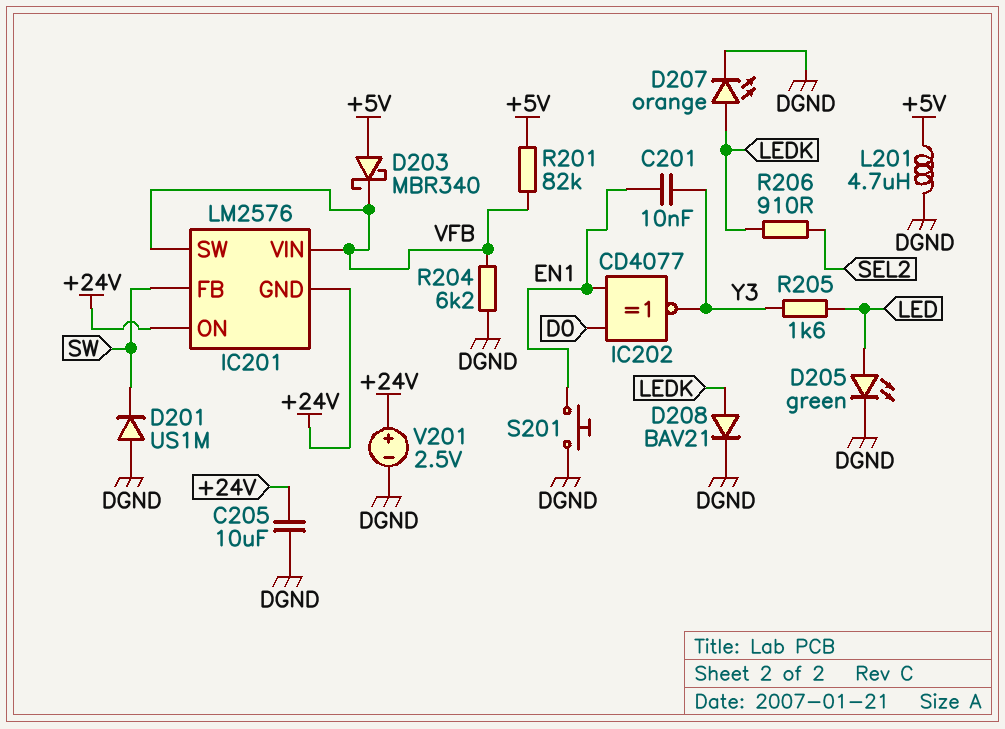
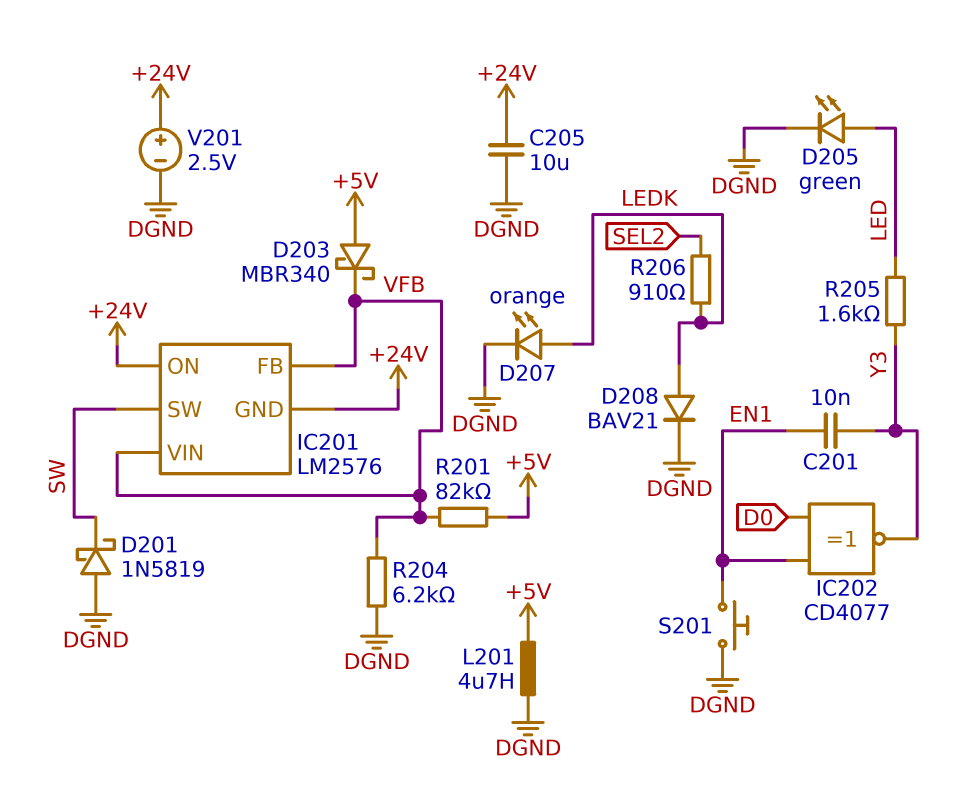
D201: diode US1M (A DGND, K SW) -> schottky 1N5819 (A DGND, K SW)
IC201 pin FB: SW -> VFB
IC201 pin SW: VFB -> SW

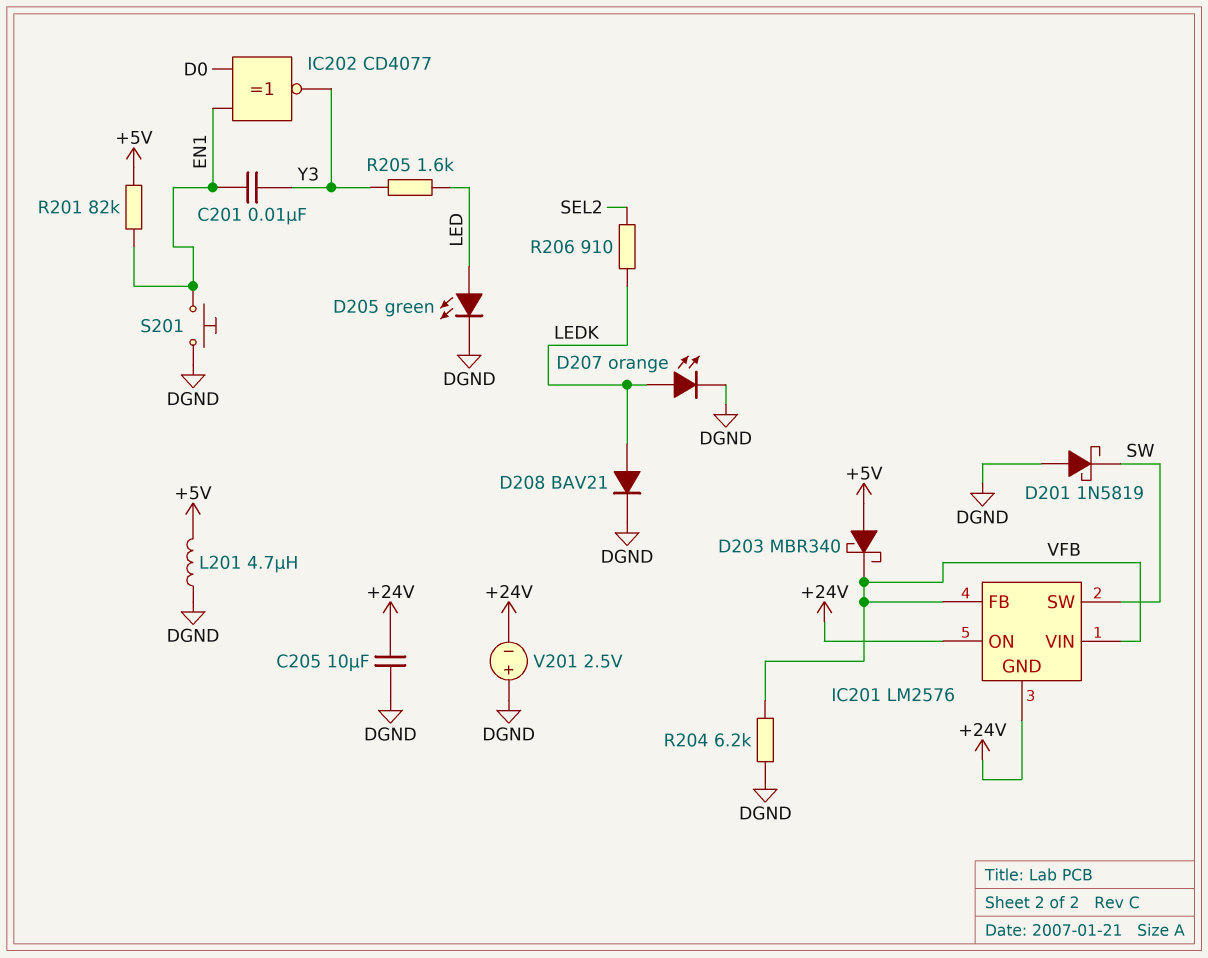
R201: 82k (+5V, VFB) -> 82k (+5V, EN1)
V201: 2.5V (plus +24V, minus DGND) -> 2.5V (plus DGND, minus +24V)

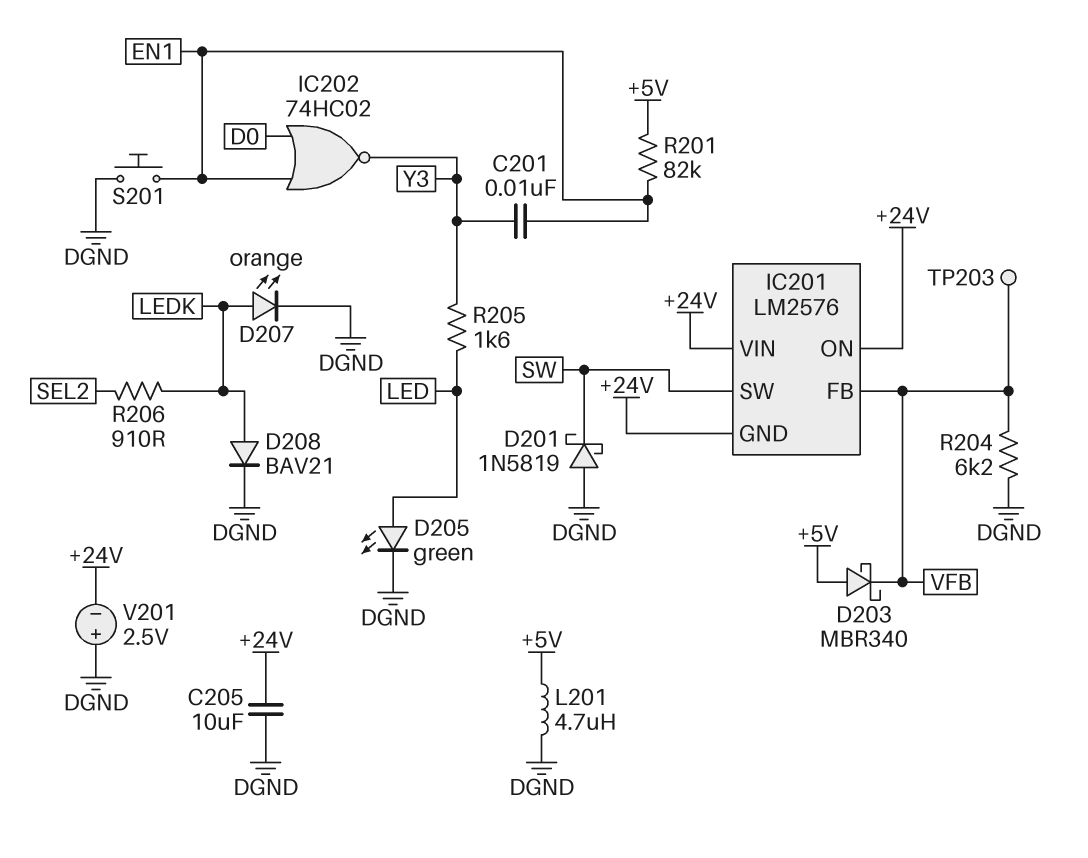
IC201 pin VIN: VFB -> +24V
IC202: XNOR CD4077 (in D0, in EN1, out Y3) -> NOR 74HC02 (in D0, in EN1, out Y3)
TP203: none -> test point (VFB)

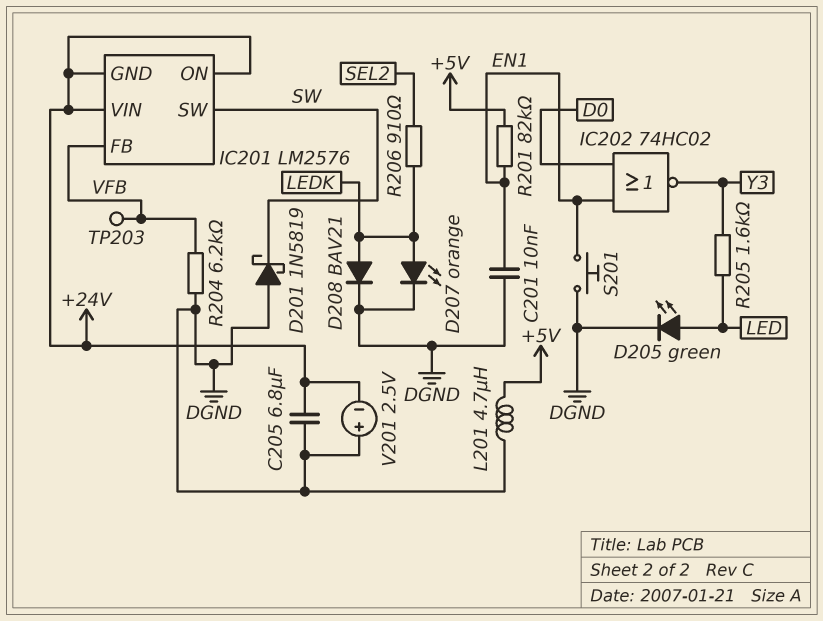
C201: 10nF (EN1, Y3) -> 10nF (DGND, EN1)
C205: 10uF (+24V, DGND) -> 6.8uF (+24V, DGND)
D203: schottky MBR340 (A +5V, K VFB) -> none

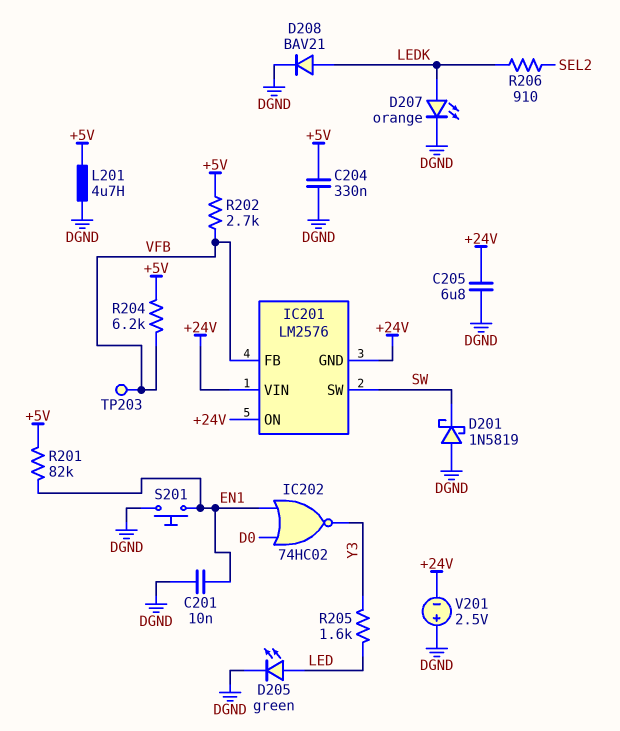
C204: none -> 330nF (+5V, DGND)
R202: none -> 2.7k (+5V, VFB)
R204: 6.2k (DGND, VFB) -> 6.2k (+5V, VFB)

